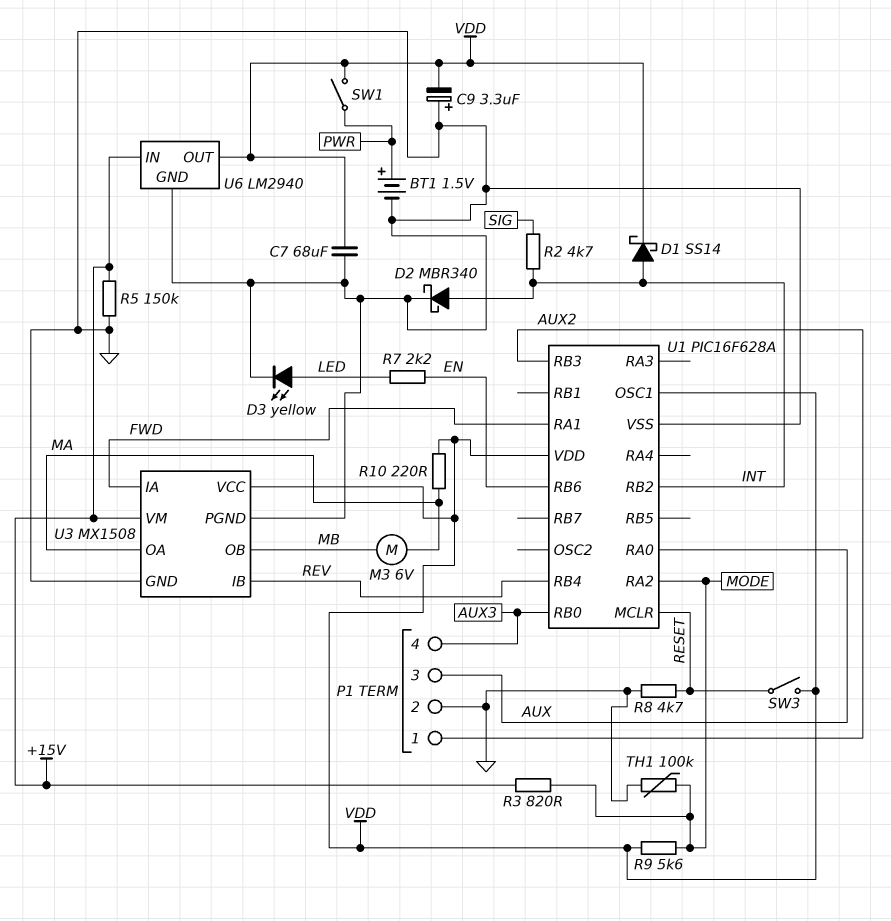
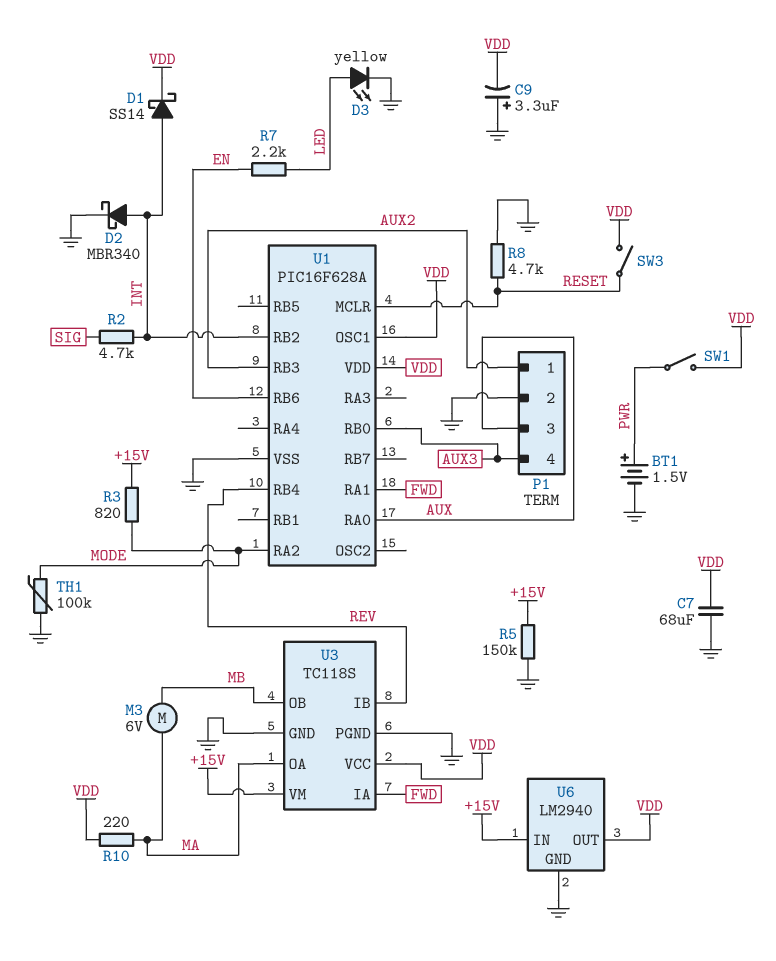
R9: 5.6k (MODE, VDD) -> none
U3: MX1508 -> TC118S

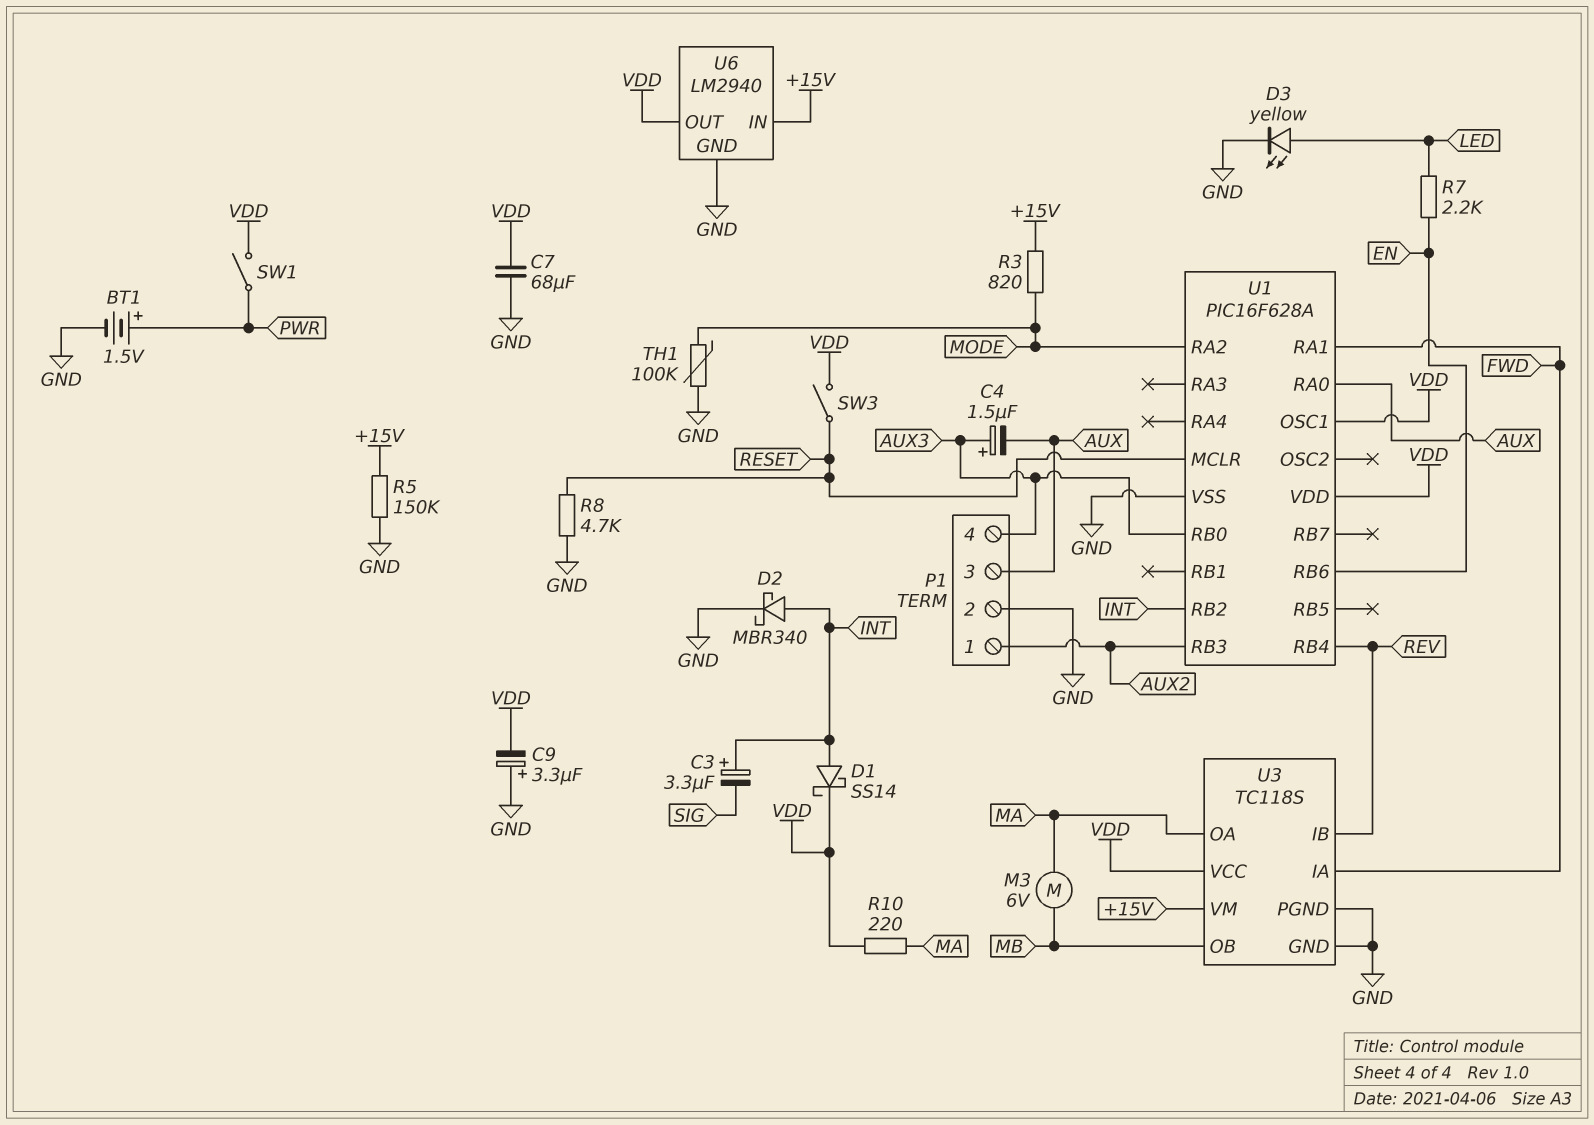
C3: none -> 3.3uF (plus INT, minus SIG)
C4: none -> 1.5uF (plus AUX3, minus AUX)
R2: 4.7k (INT, SIG) -> none

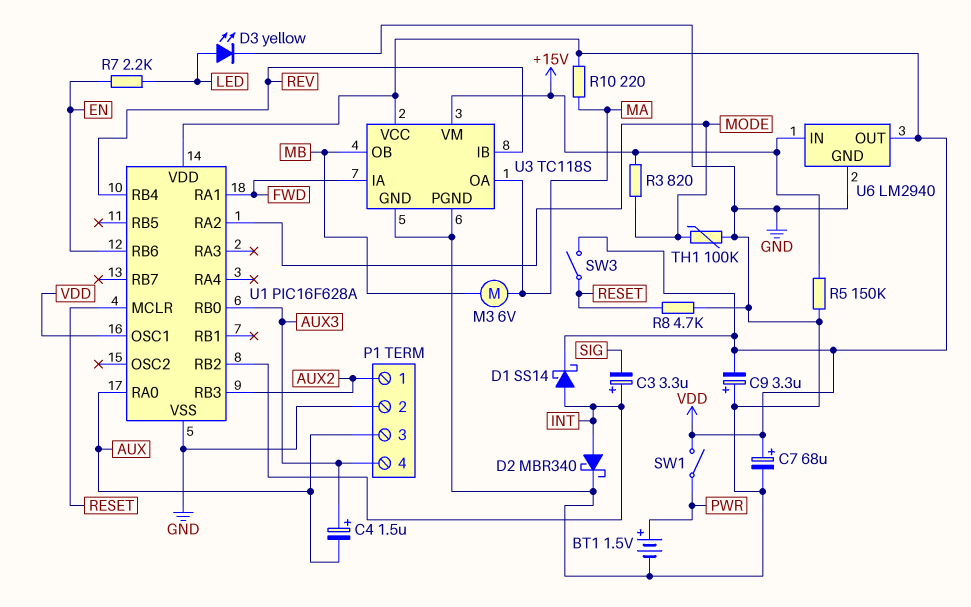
C7: 68uF (GND, VDD) -> 68uF (plus VDD, minus GND)

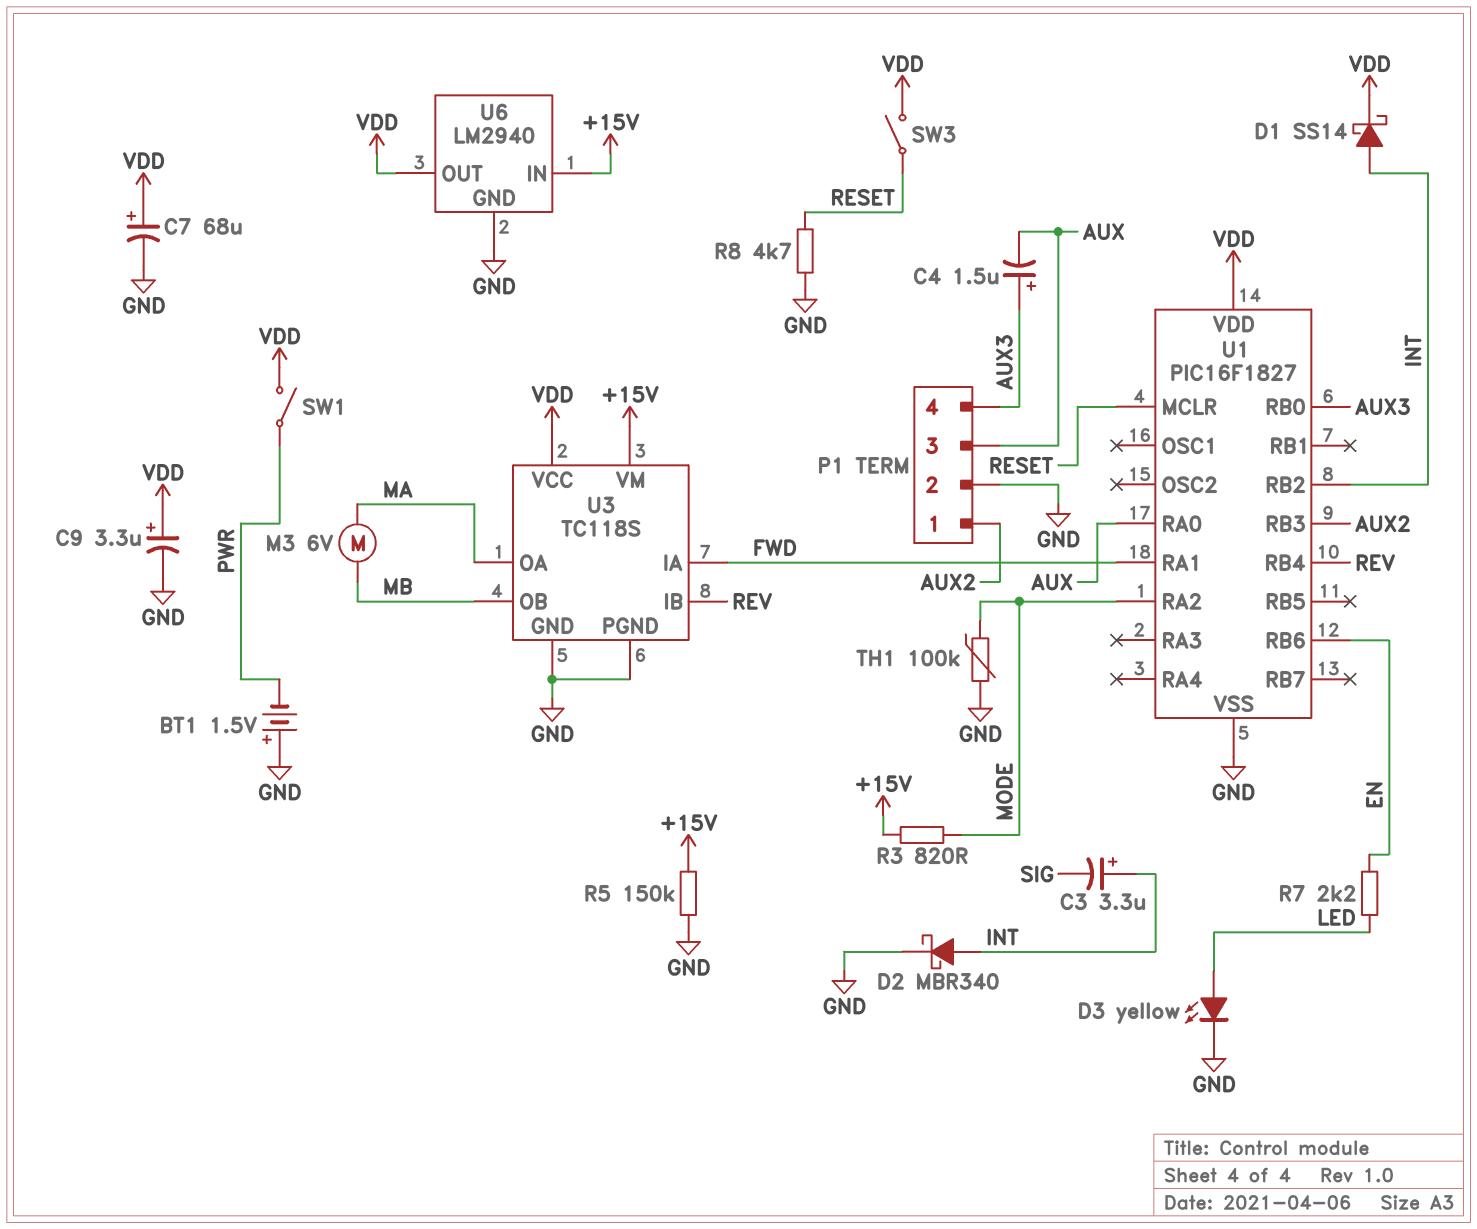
BT1: 1.5V (plus PWR, minus GND) -> 1.5V (plus GND, minus PWR)
C9: 3.3uF (plus GND, minus VDD) -> 3.3uF (plus VDD, minus GND)
R10: 220 (MA, VDD) -> none
U1: PIC16F628A -> PIC16F1827
U1 pin OSC1: VDD -> none

